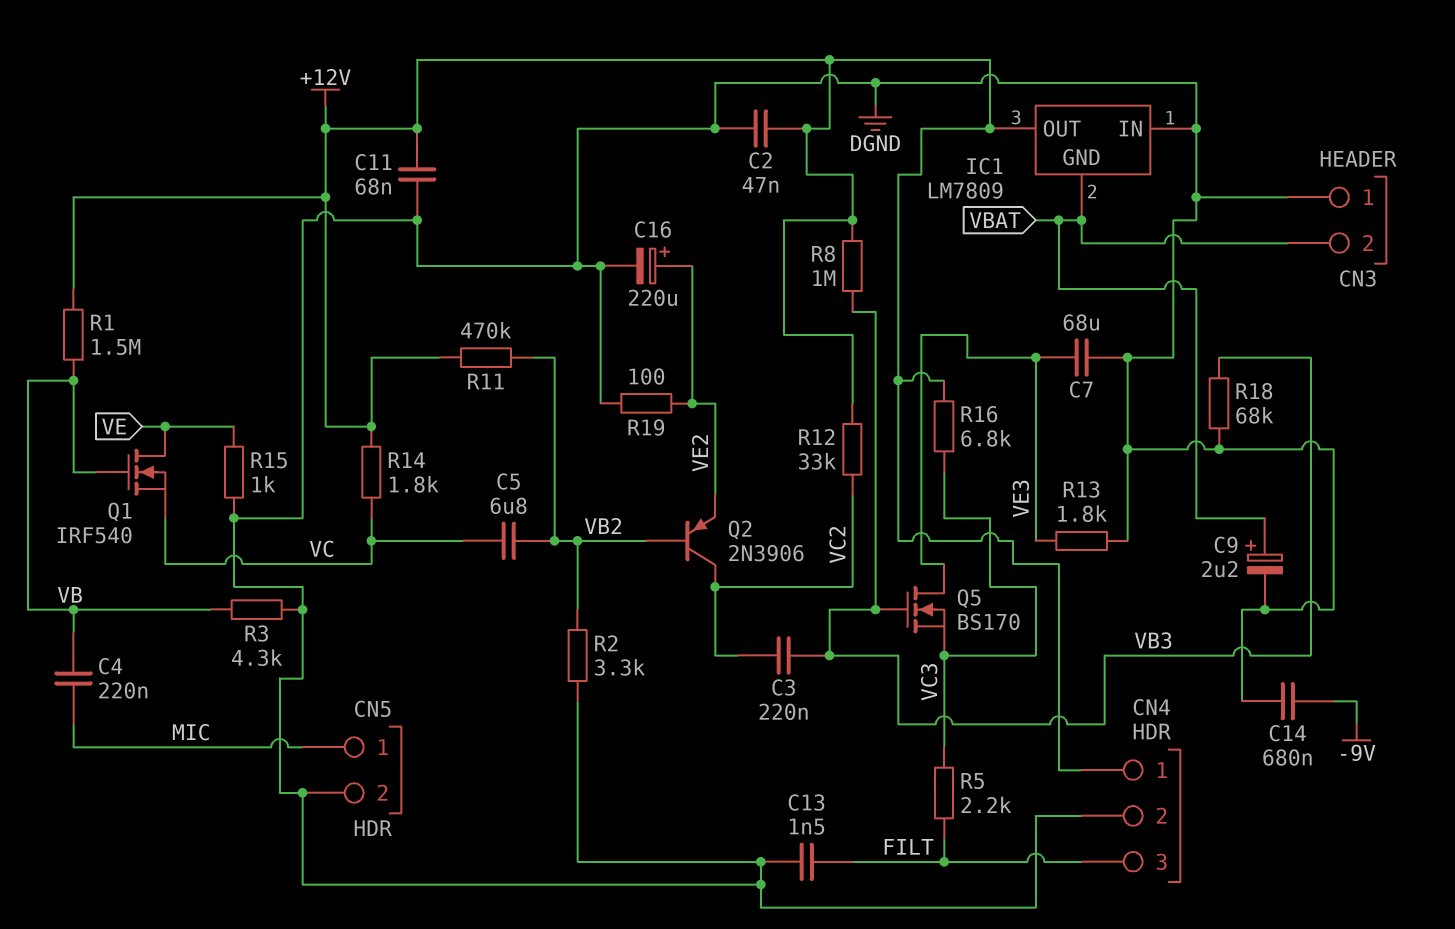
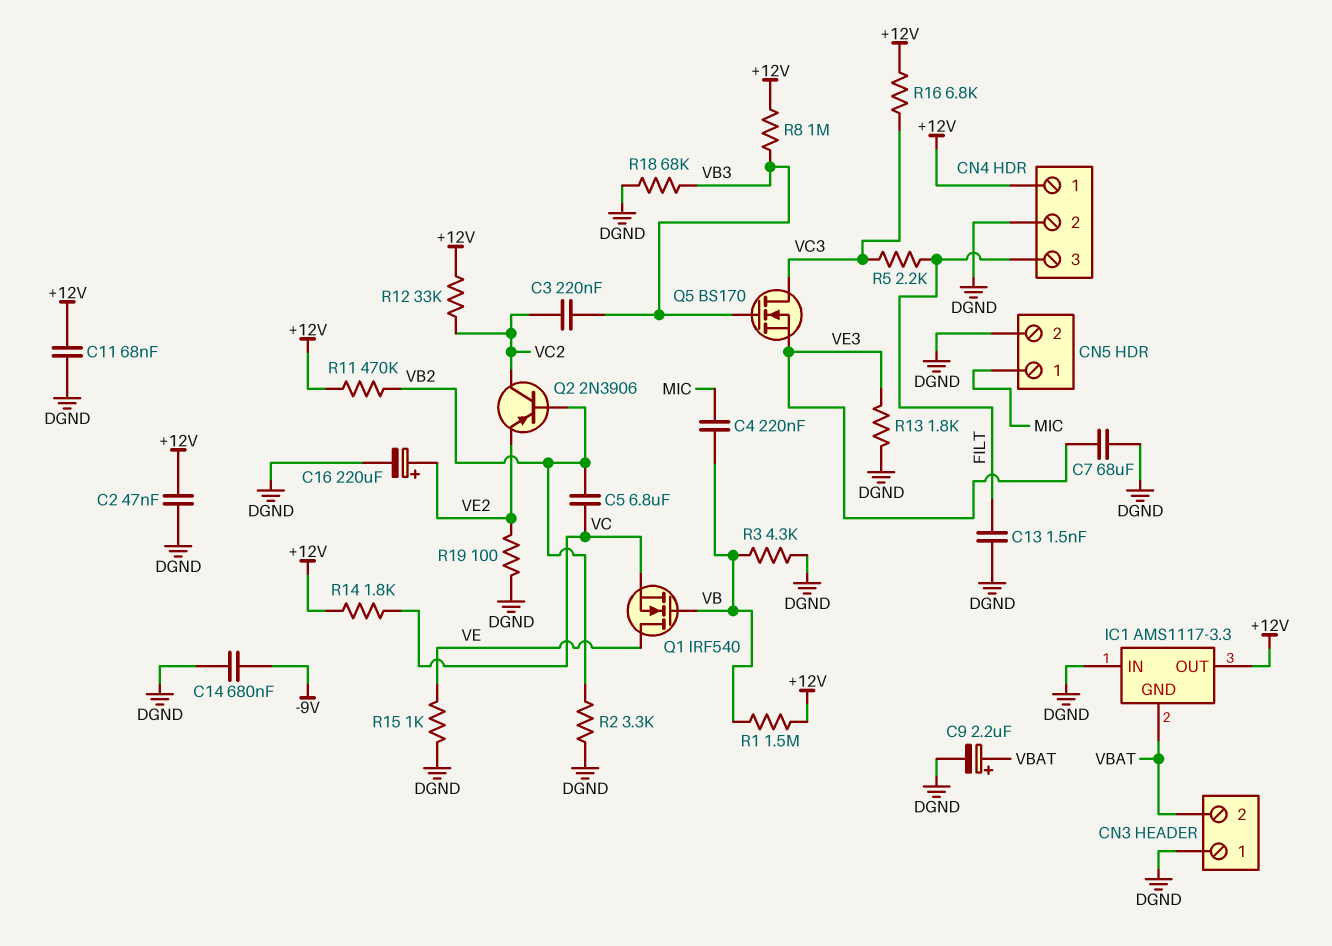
IC1: LM7809 -> AMS1117-3.3
Q5: NMOS BS170 (G VB3, D VE3, S VC3) -> NMOS BS170 (G VB3, D VC3, S VE3)

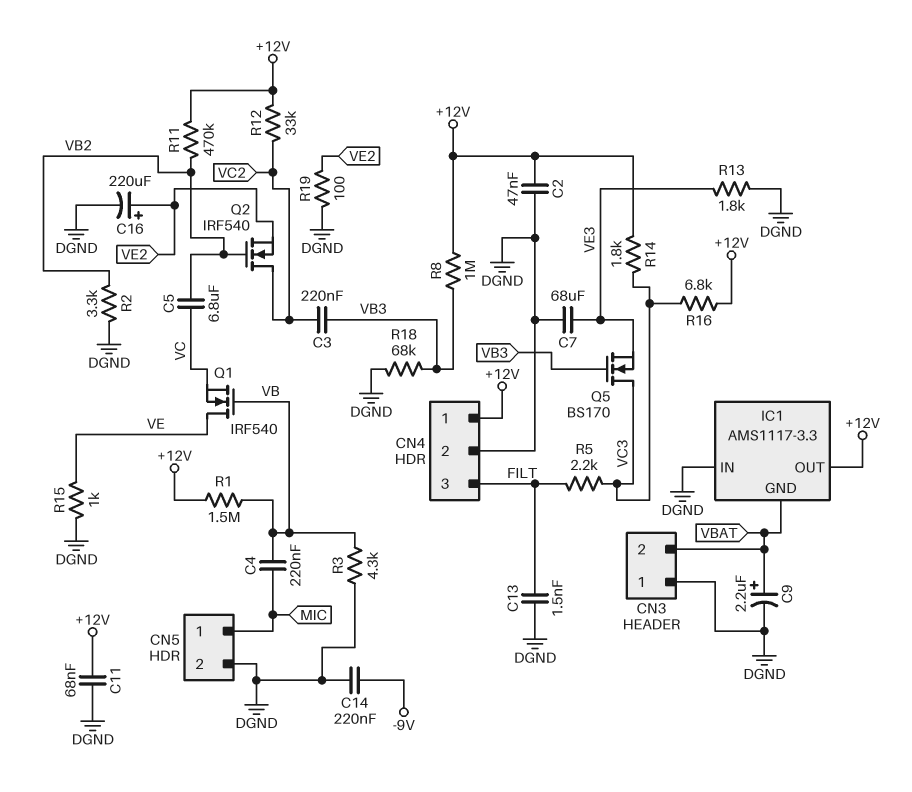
C14: 680nF (-9V, DGND) -> 220nF (-9V, DGND)
Q2: PNP 2N3906 (B VB2, C VC2, E VE2) -> NMOS IRF540 (G VB2, D VC2, S VE2)
R14: 1.8k (+12V, VC) -> 1.8k (+12V, VC3)

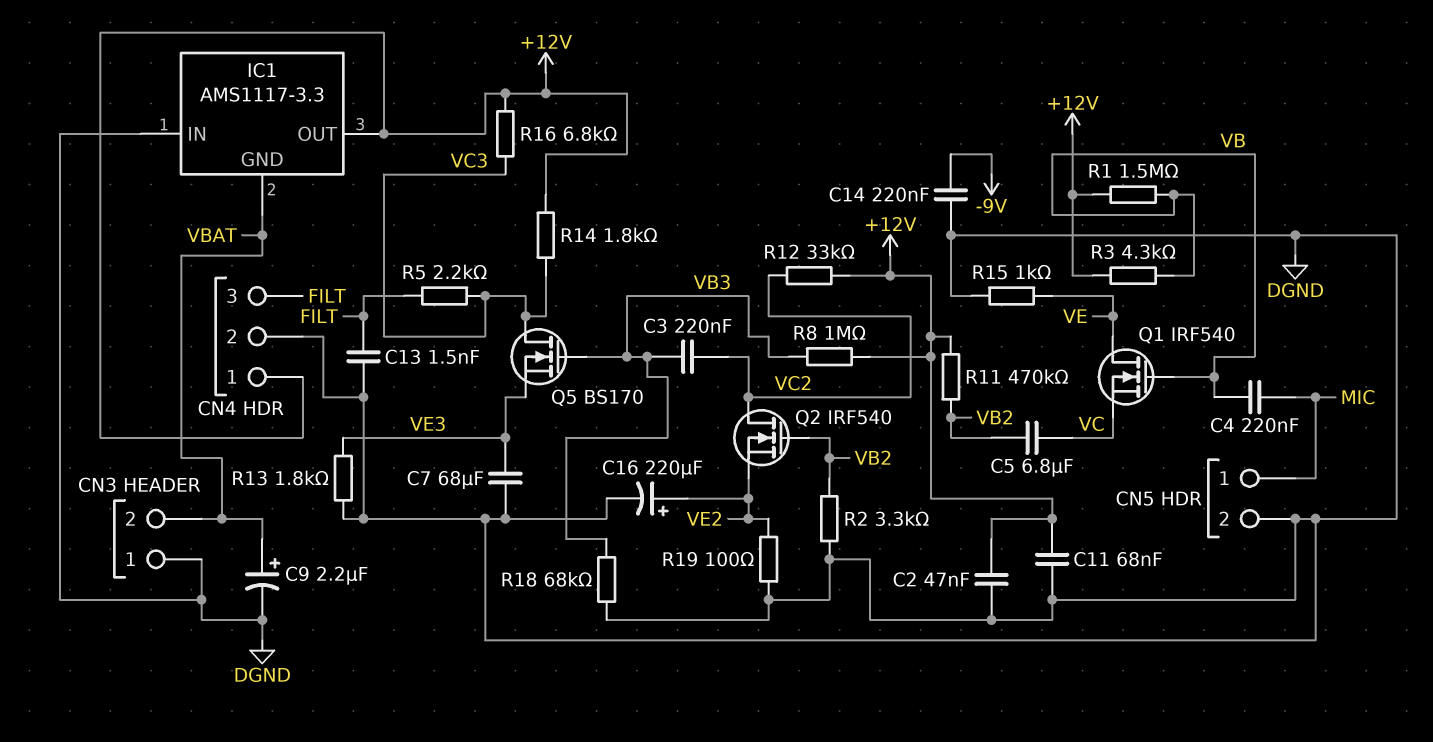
R3: 4.3k (DGND, VB) -> 4.3k (+12V, VB)

